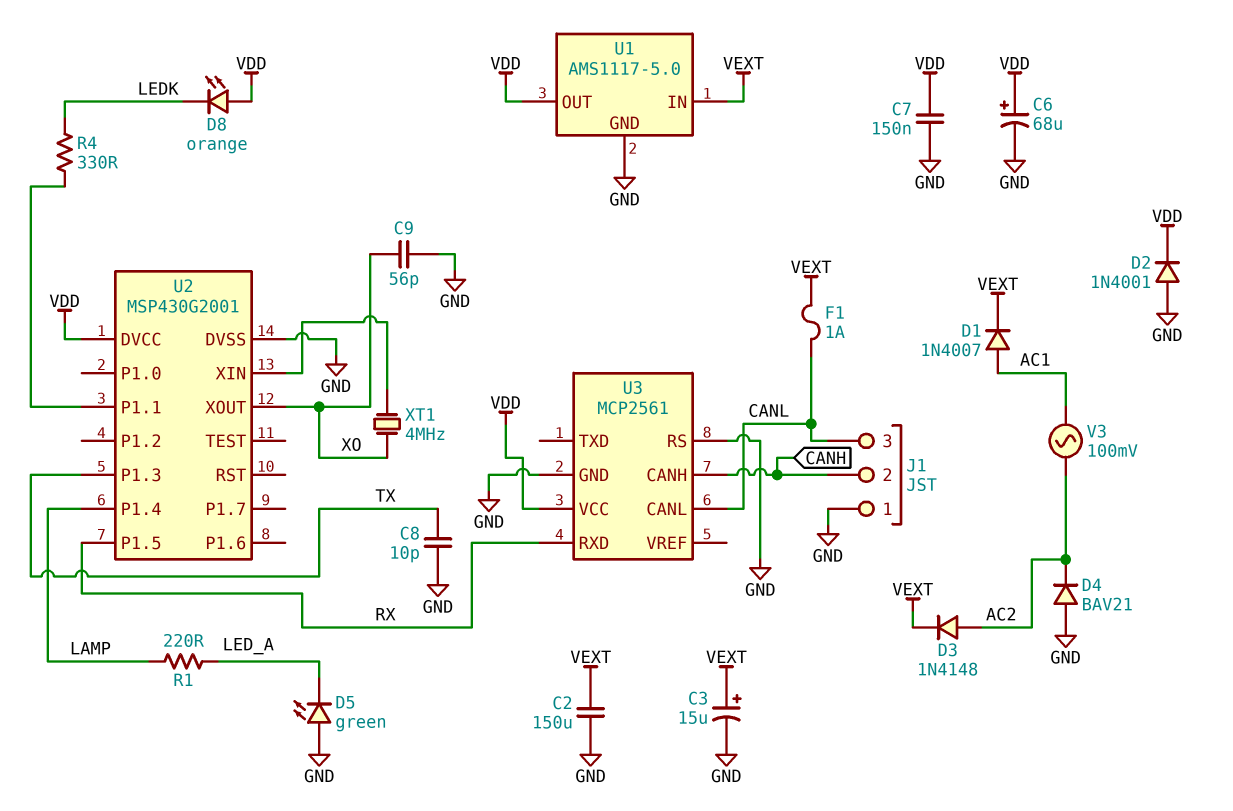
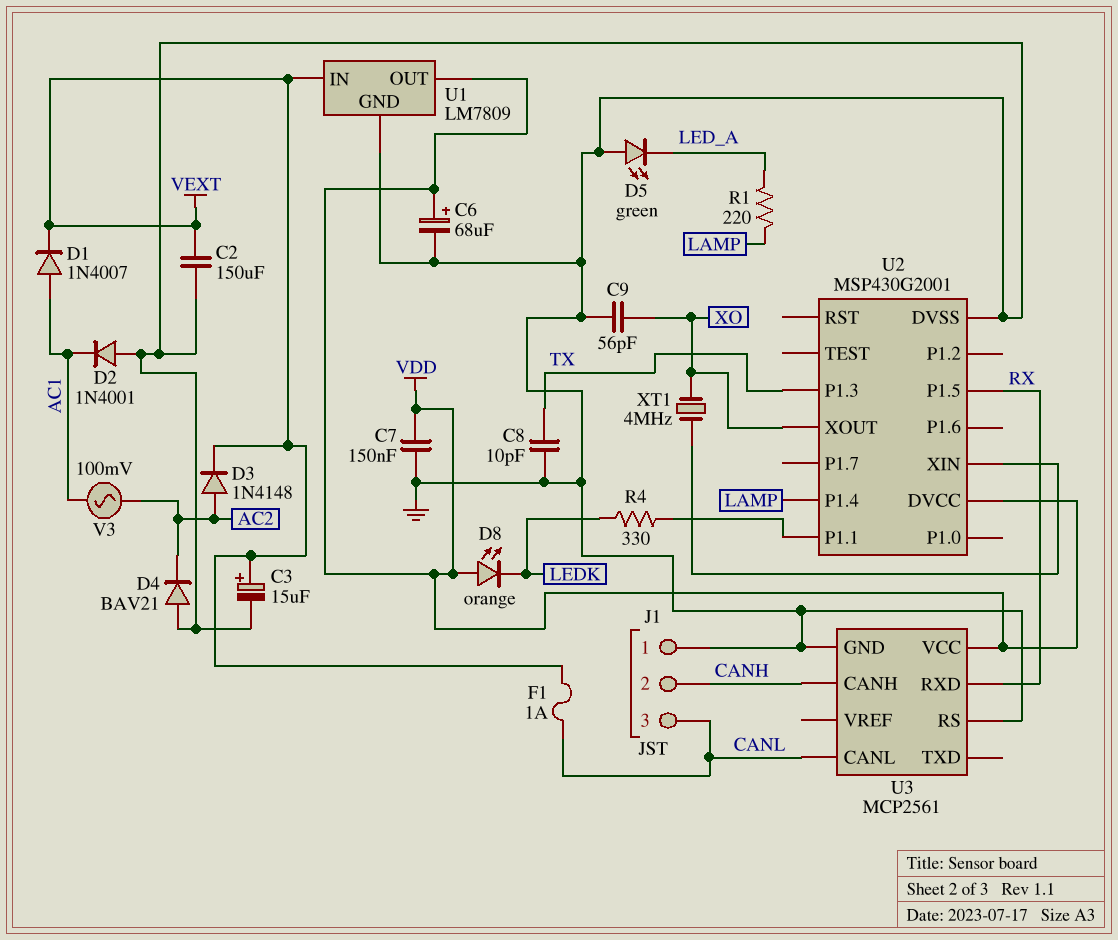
D2: diode 1N4001 (A GND, K VDD) -> diode 1N4001 (A GND, K AC1)
U1: AMS1117-5.0 -> LM7809

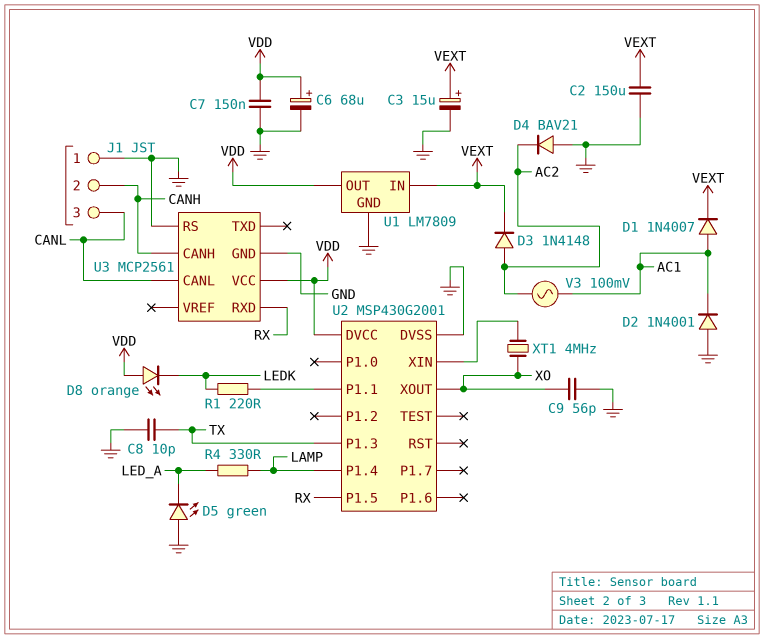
F1: 1A (CANL, VEXT) -> none
R1: 220 (LAMP, LED_A) -> 220 (LEDK, U2/P1.1)
R4: 330 (LEDK, U2/P1.1) -> 330 (LAMP, LED_A)

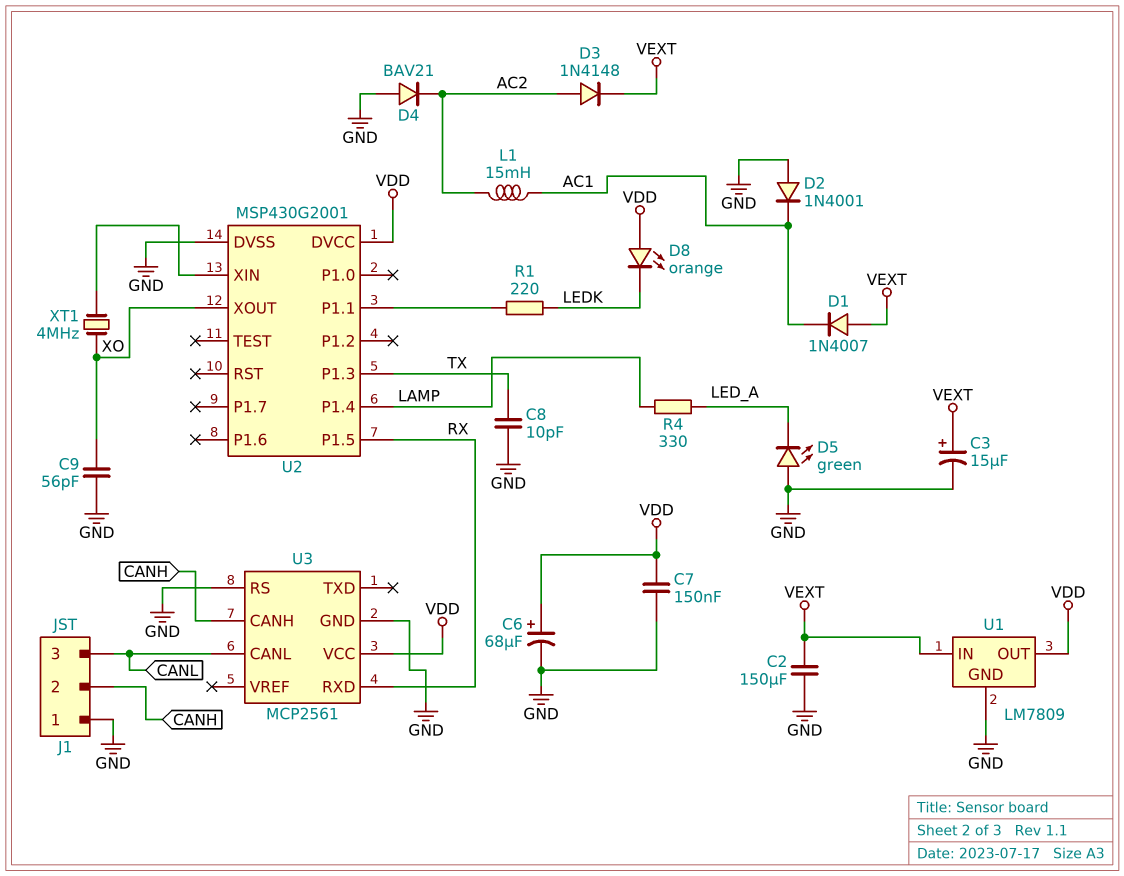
D1: diode 1N4007 (A AC1, K VEXT) -> diode 1N4007 (A VEXT, K AC1)
L1: none -> 15mH (AC1, AC2)
V3: AC 100mV (AC1, AC2) -> none

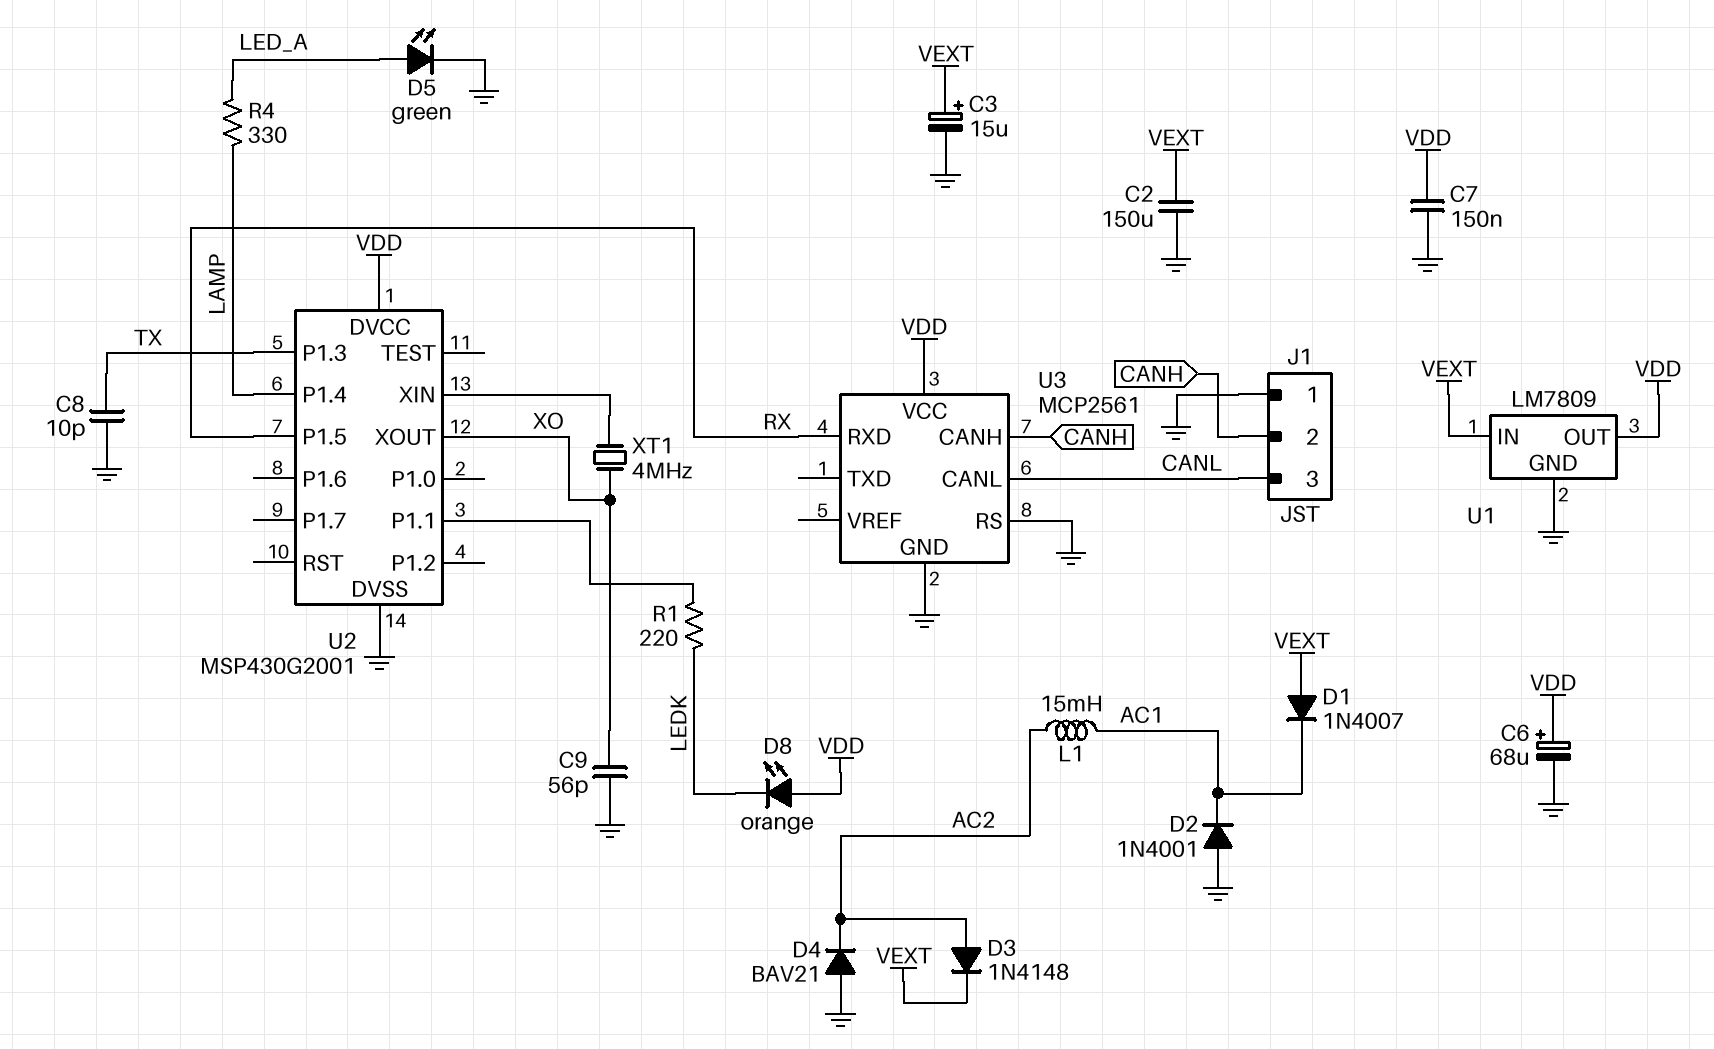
D5: LED green (A GND, K LED_A) -> LED green (A LED_A, K GND)

